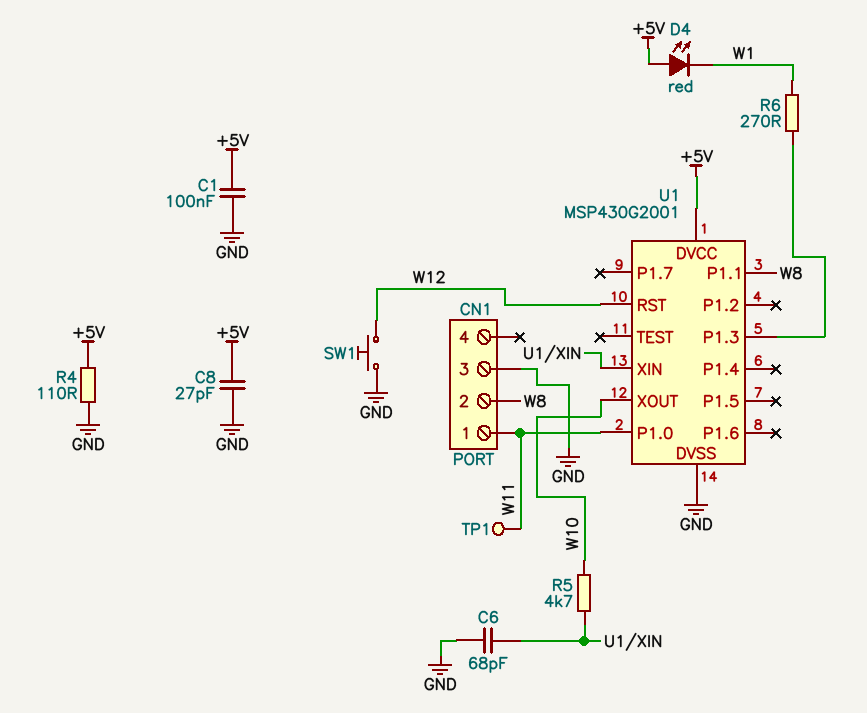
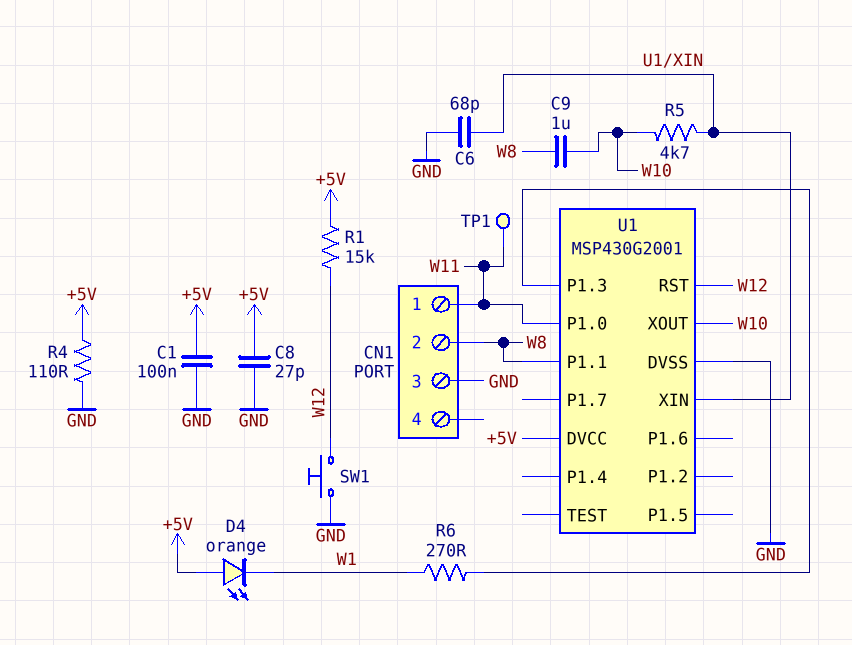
C9: none -> 1uF (W8, W10)
D4: LED red (A +5V, K W1) -> LED orange (A +5V, K W1)
R1: none -> 15k (+5V, W12)

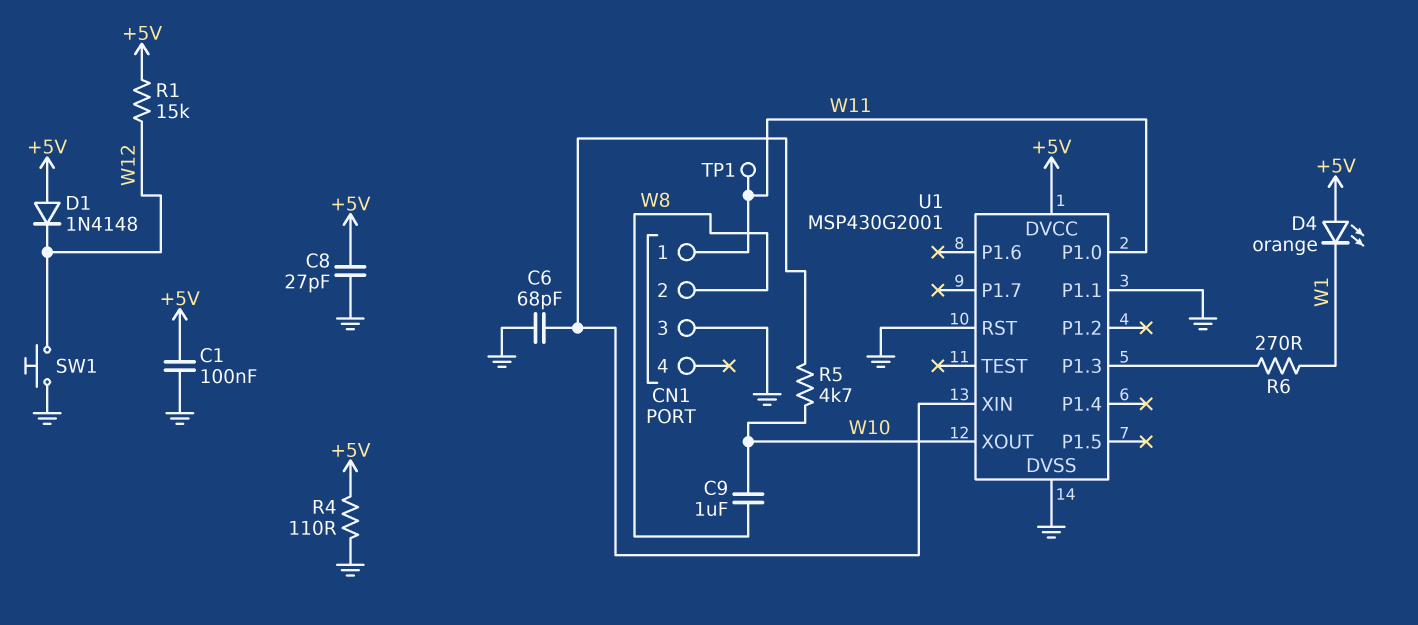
D1: none -> diode 1N4148 (A +5V, K W12)
U1 pin P1.1: W8 -> GND
U1 pin RST: W12 -> GND

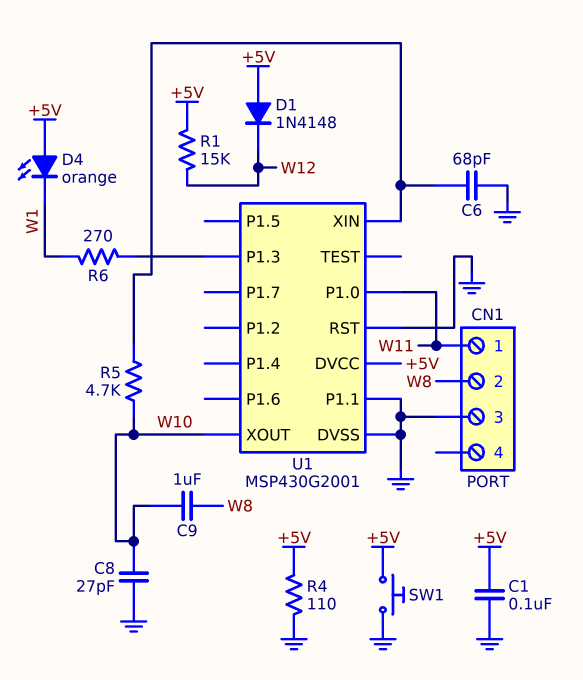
C8: 27pF (+5V, GND) -> 27pF (GND, W10)
SW1: button (GND, W12) -> button (+5V, GND)
TP1: test point (W11) -> none

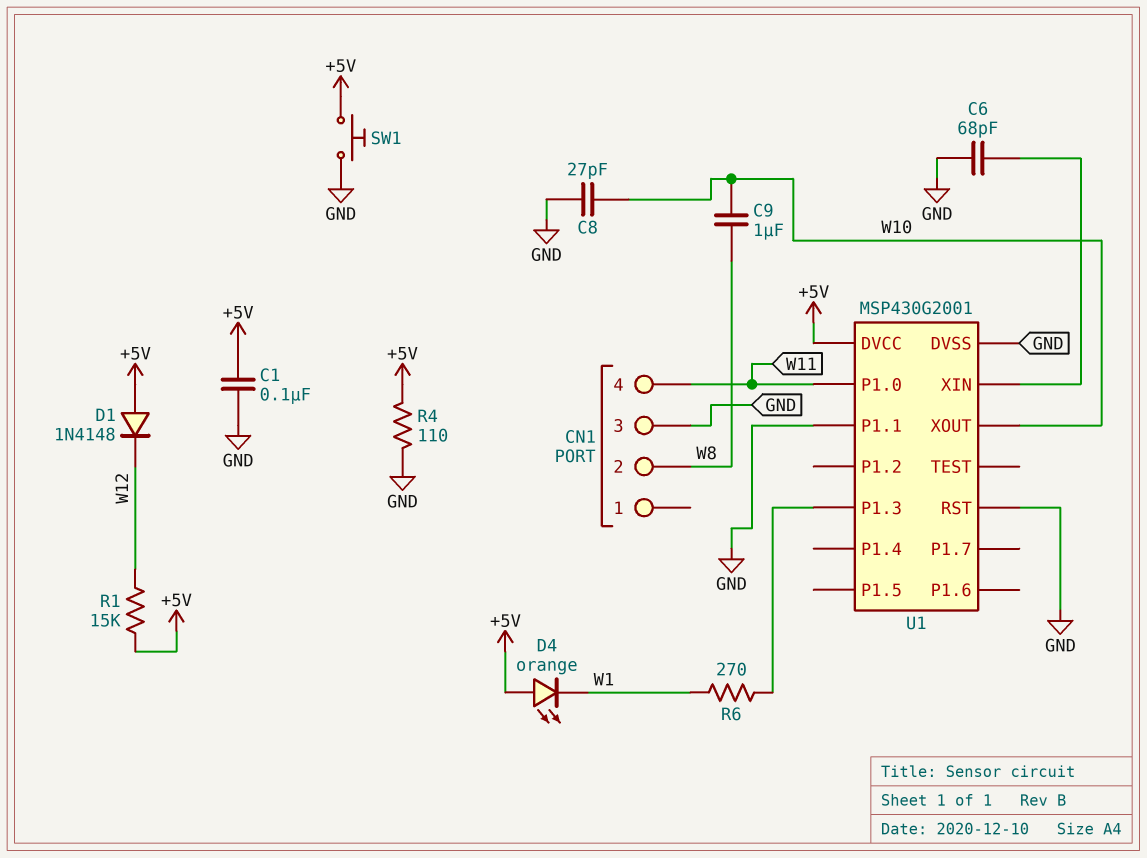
CN1 pin 1: W11 -> none
CN1 pin 4: none -> W11
R5: 4.7k (U1/XIN, W10) -> none

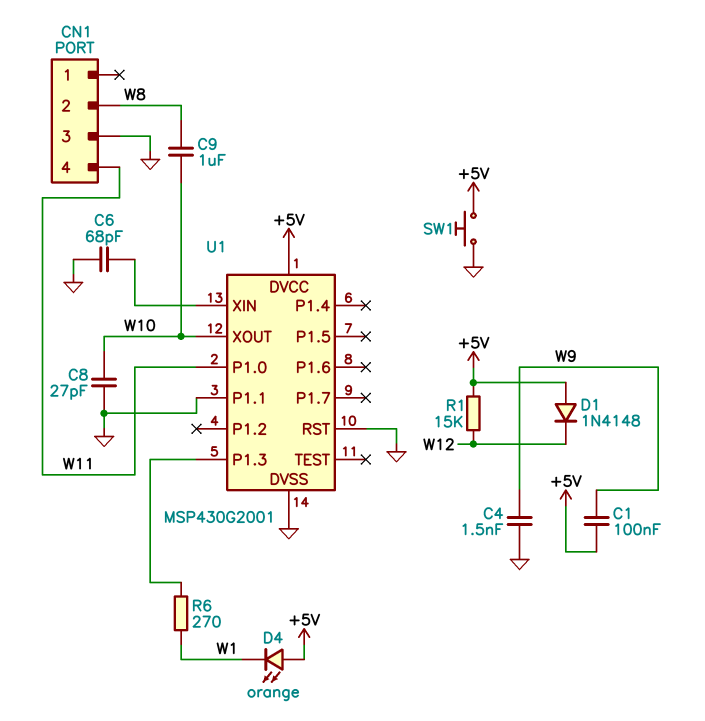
C1: 100nF (+5V, GND) -> 100nF (+5V, W9)
C4: none -> 1.5nF (GND, W9)
R4: 110 (+5V, GND) -> none

